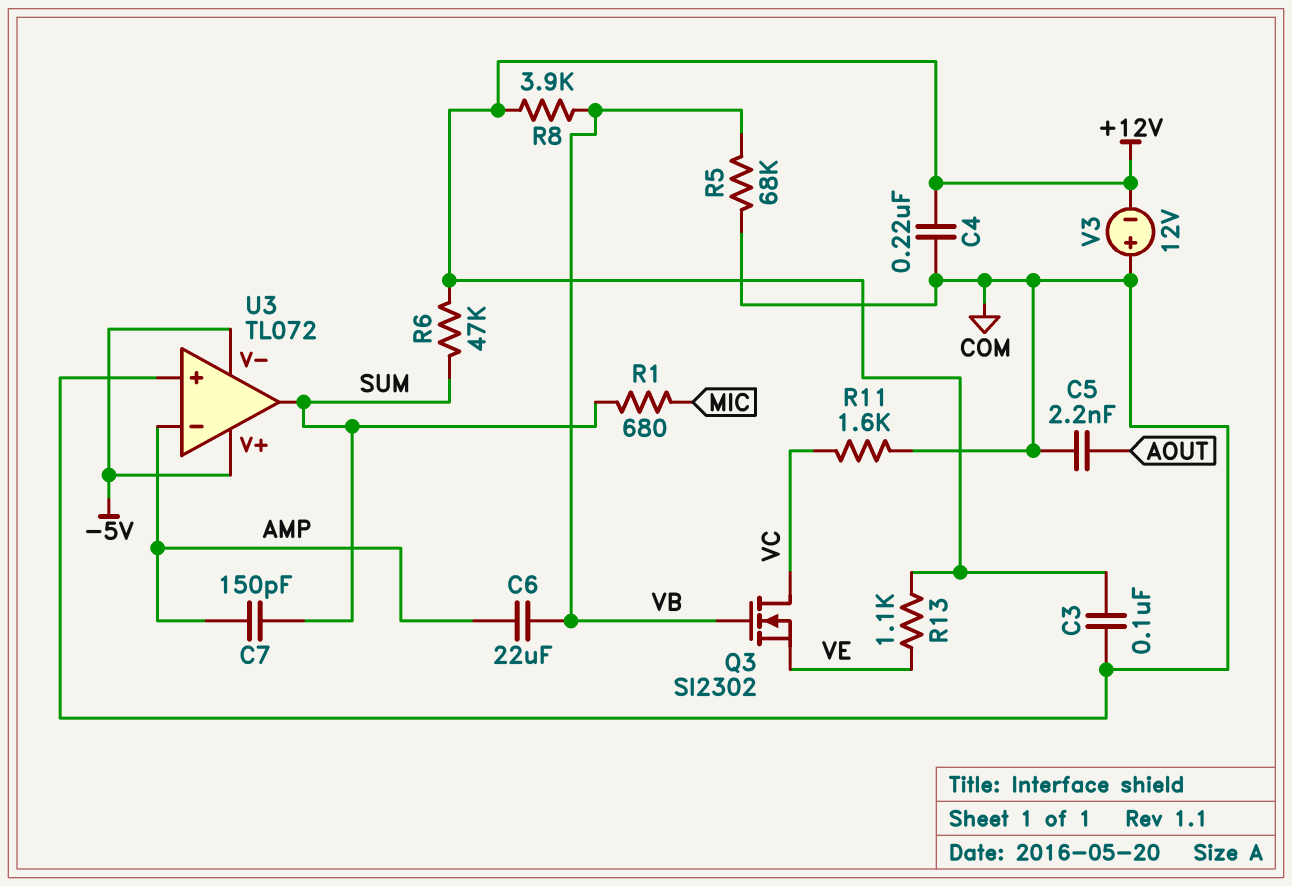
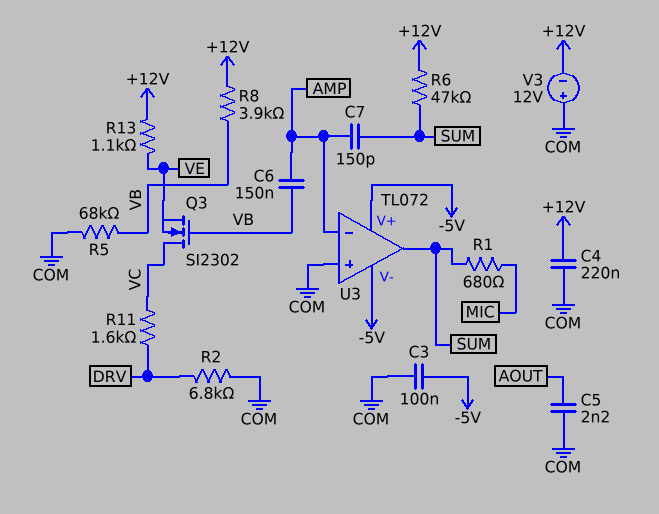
C3: 100nF (+12V, COM) -> 100nF (-5V, COM)
C6: 22uF (AMP, VB) -> 150nF (AMP, VB)
R2: none -> 6.8k (COM, DRV)
R11: 1.6k (COM, VC) -> 1.6k (DRV, VC)

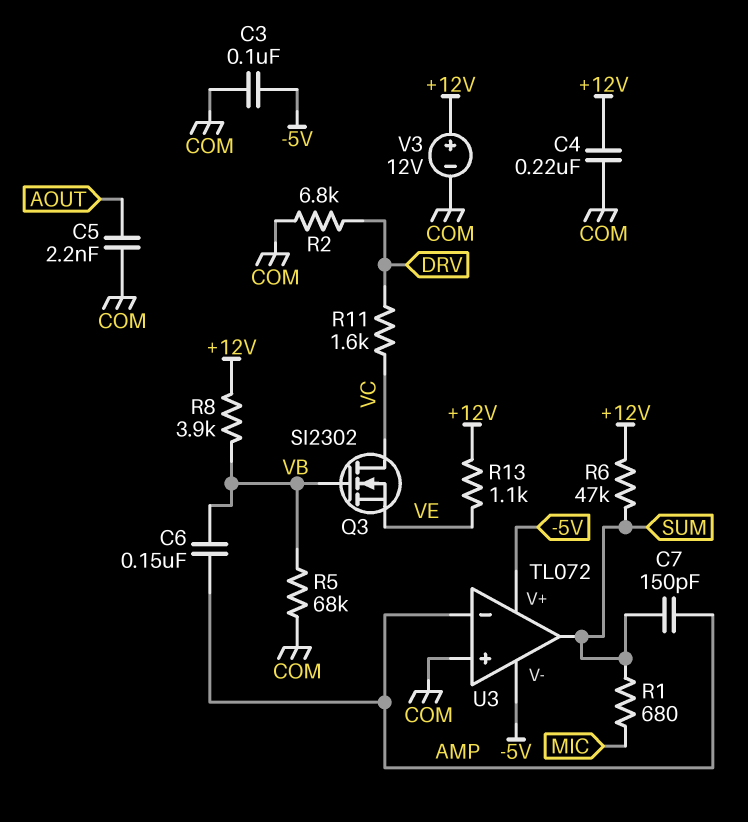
V3: 12V (plus COM, minus +12V) -> 12V (plus +12V, minus COM)

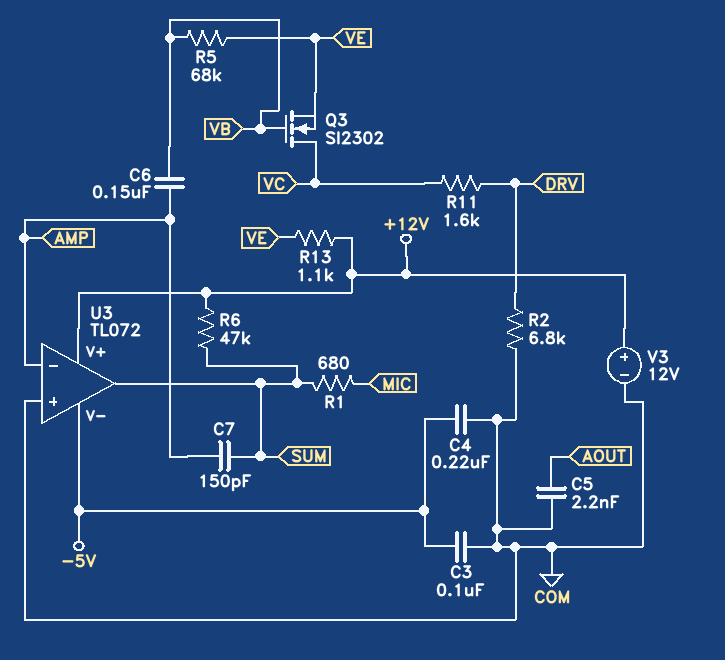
C4: 220nF (+12V, COM) -> 220nF (-5V, COM)
R5: 68k (COM, VB) -> 68k (VB, VE)
R8: 3.9k (+12V, VB) -> none
U3 pin V+: -5V -> +12V

